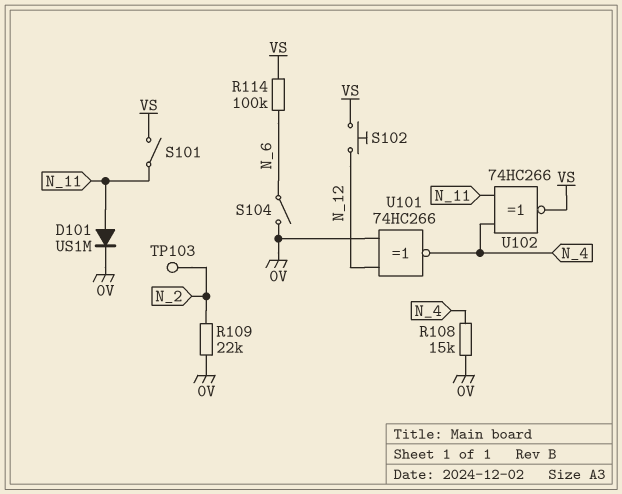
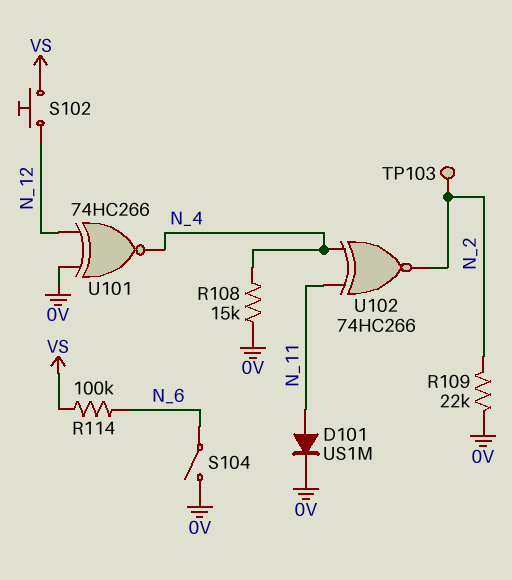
S101: switch (N_11, VS) -> none
U102: XNOR 74HC266 (in N_4, in N_11, out VS) -> XNOR 74HC266 (in N_4, in N_11, out N_2)

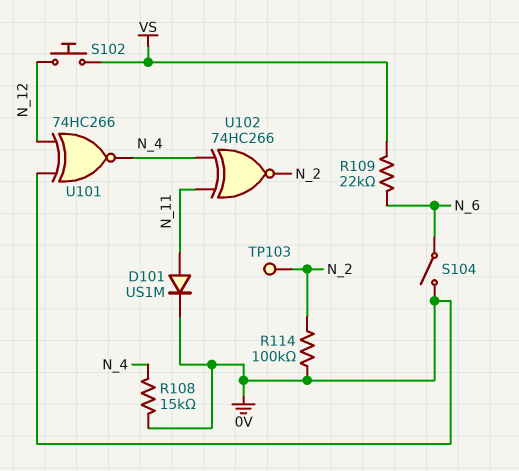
R109: 22k (0V, N_2) -> 22k (N_6, VS)
R114: 100k (N_6, VS) -> 100k (0V, N_2)

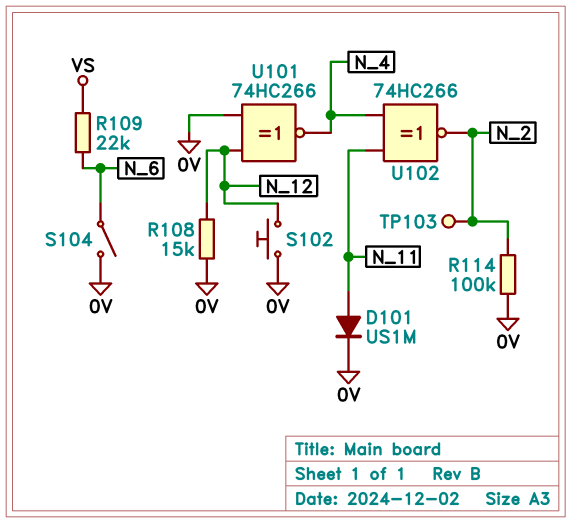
R108: 15k (0V, N_4) -> 15k (0V, N_12)
S102: button (N_12, VS) -> button (0V, N_12)

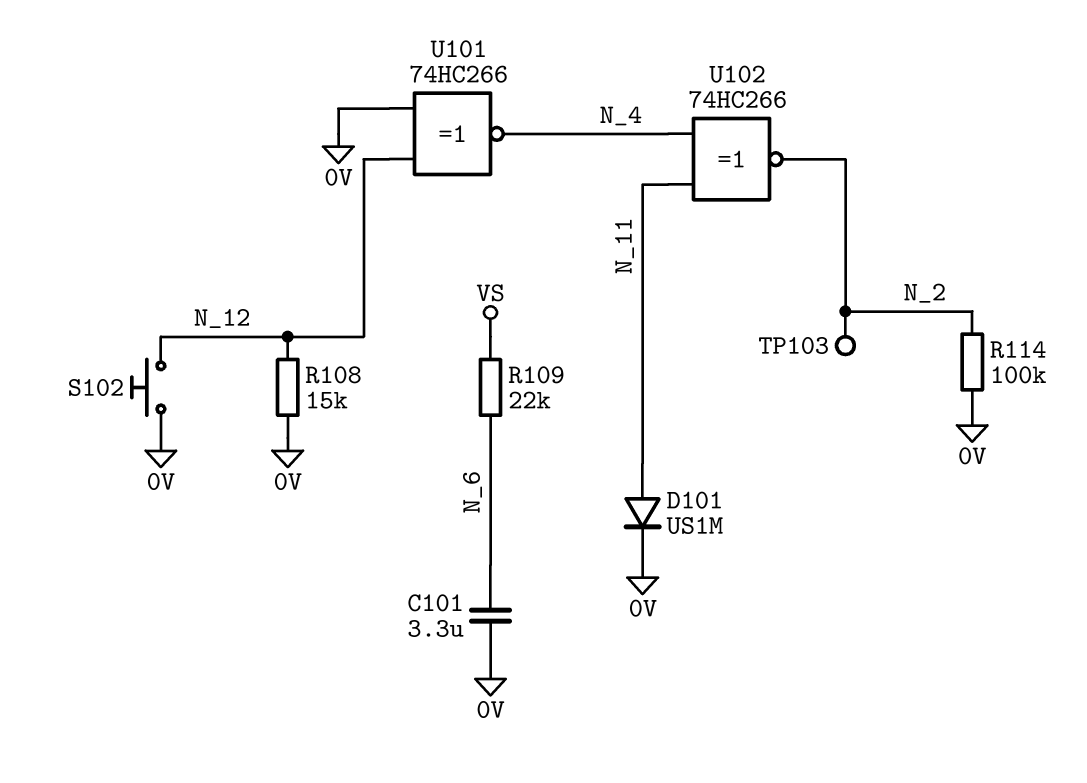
C101: none -> 3.3uF (0V, N_6)
S104: switch (0V, N_6) -> none

